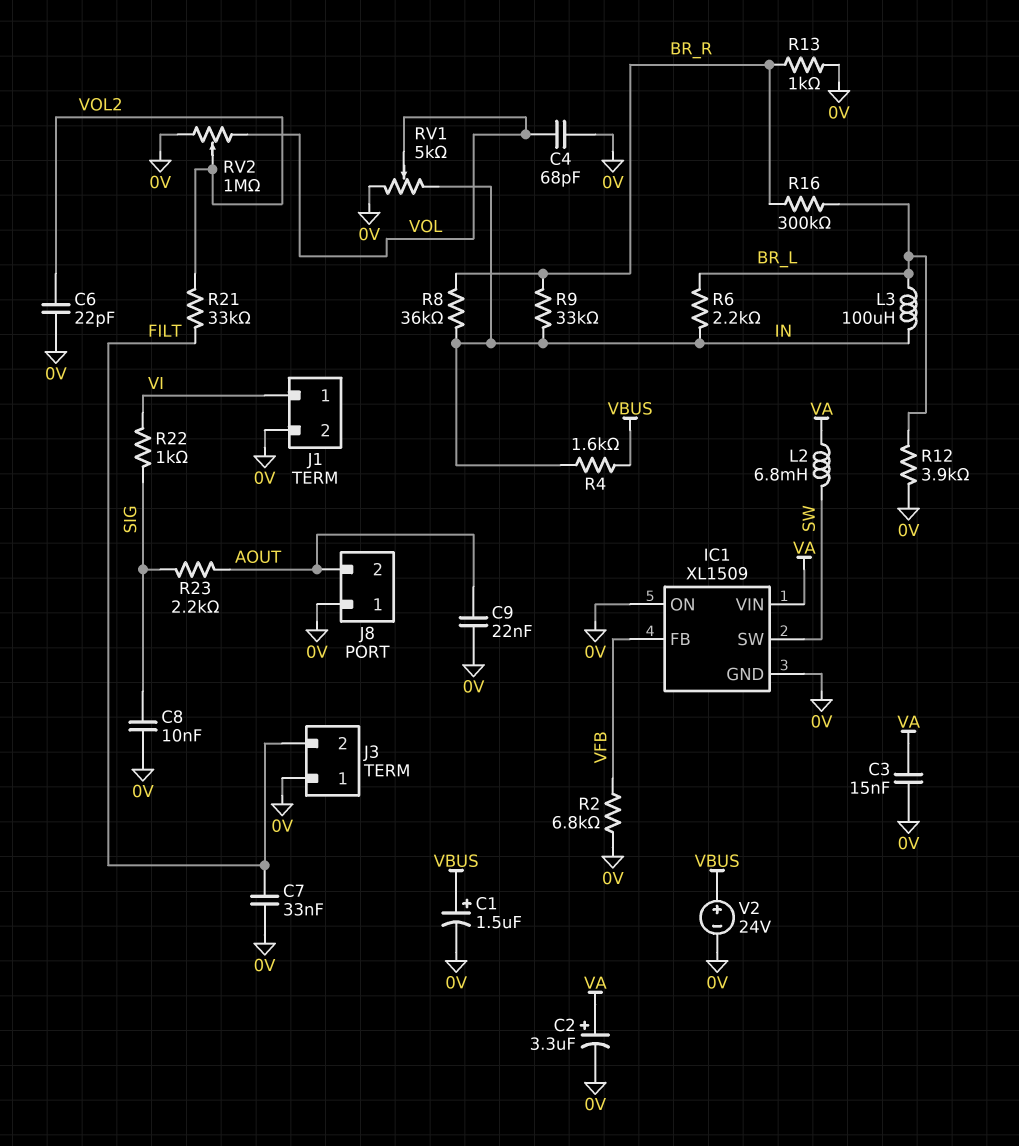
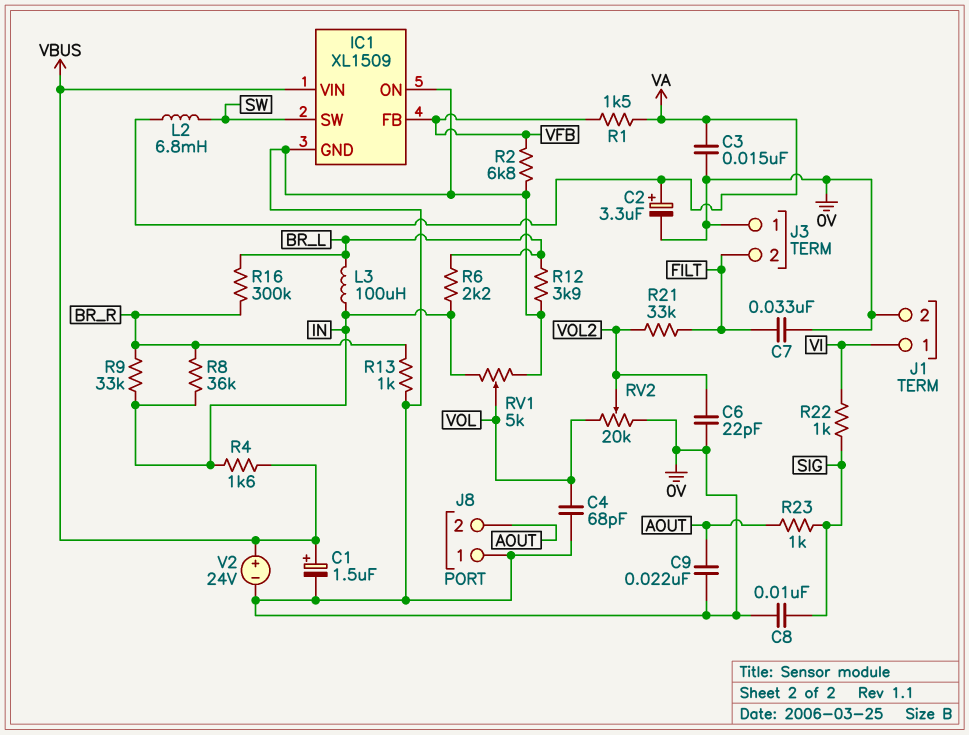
IC1 pin VIN: VA -> VBUS
R1: none -> 1.5k (VA, VFB)
R23: 2.2k (AOUT, SIG) -> 1k (AOUT, SIG)
RV2: 1M (0V, VOL, wiper VOL2) -> 20k (0V, VOL, wiper VOL2)

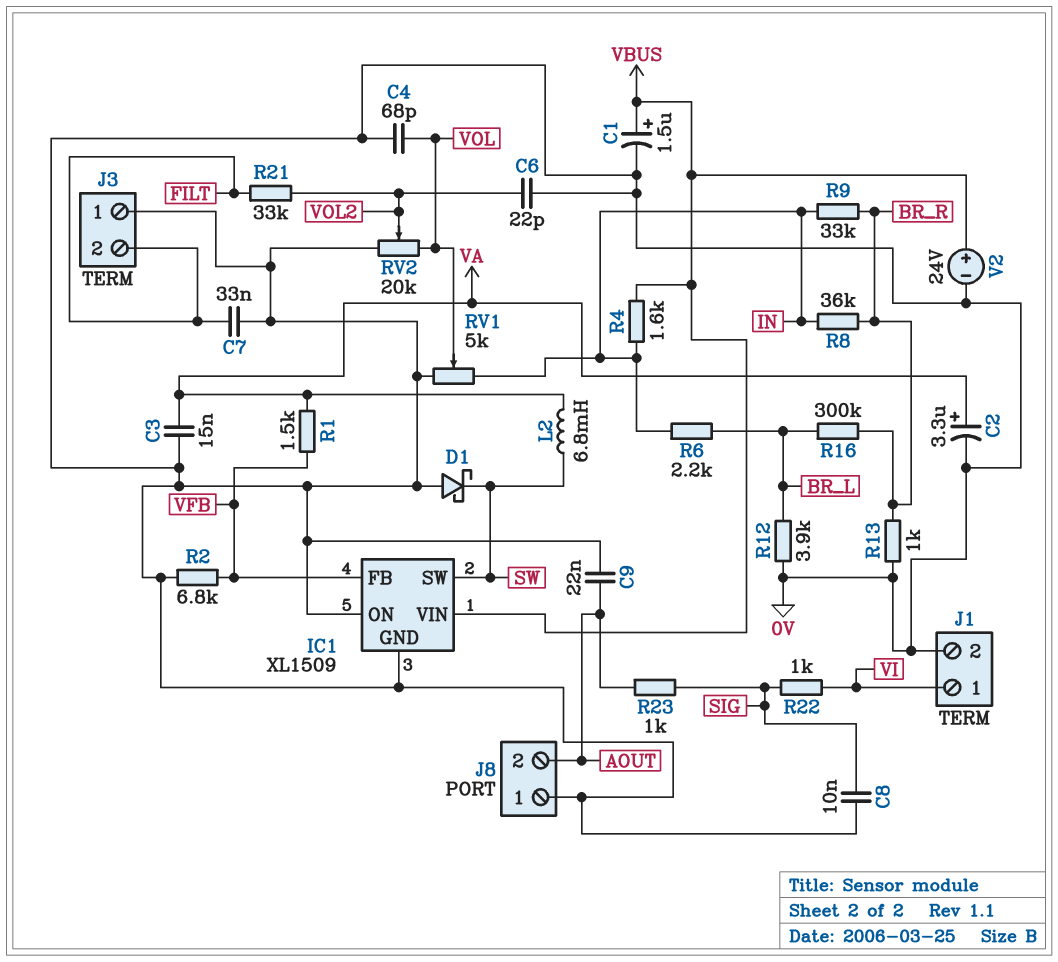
D1: none -> schottky (A 0V, K SW)
L3: 100uH (BR_L, IN) -> none

